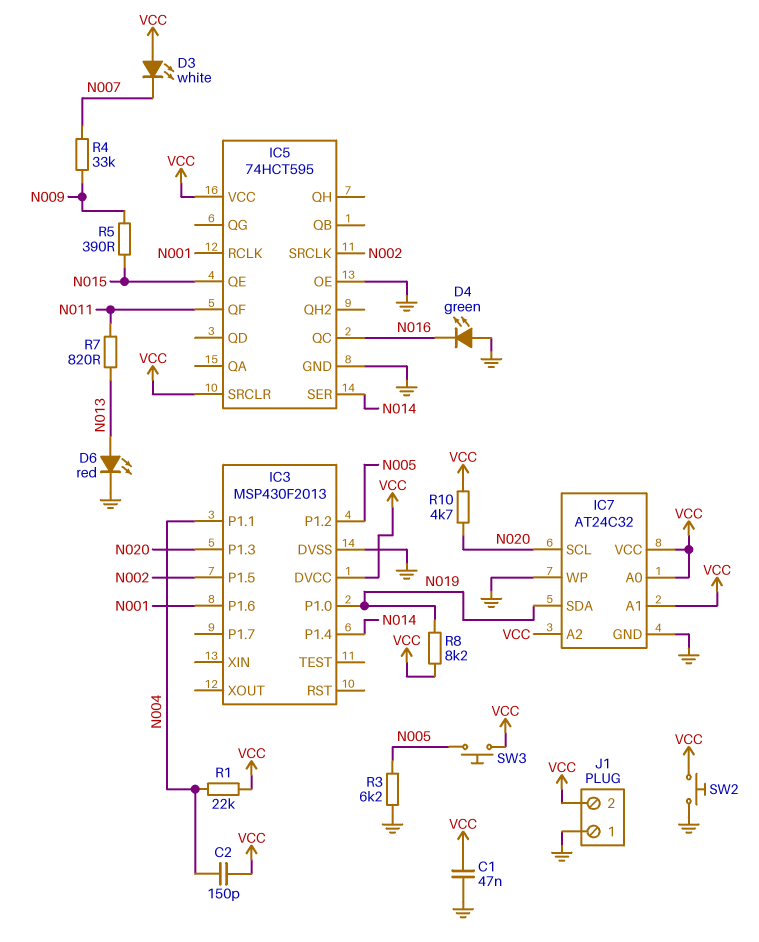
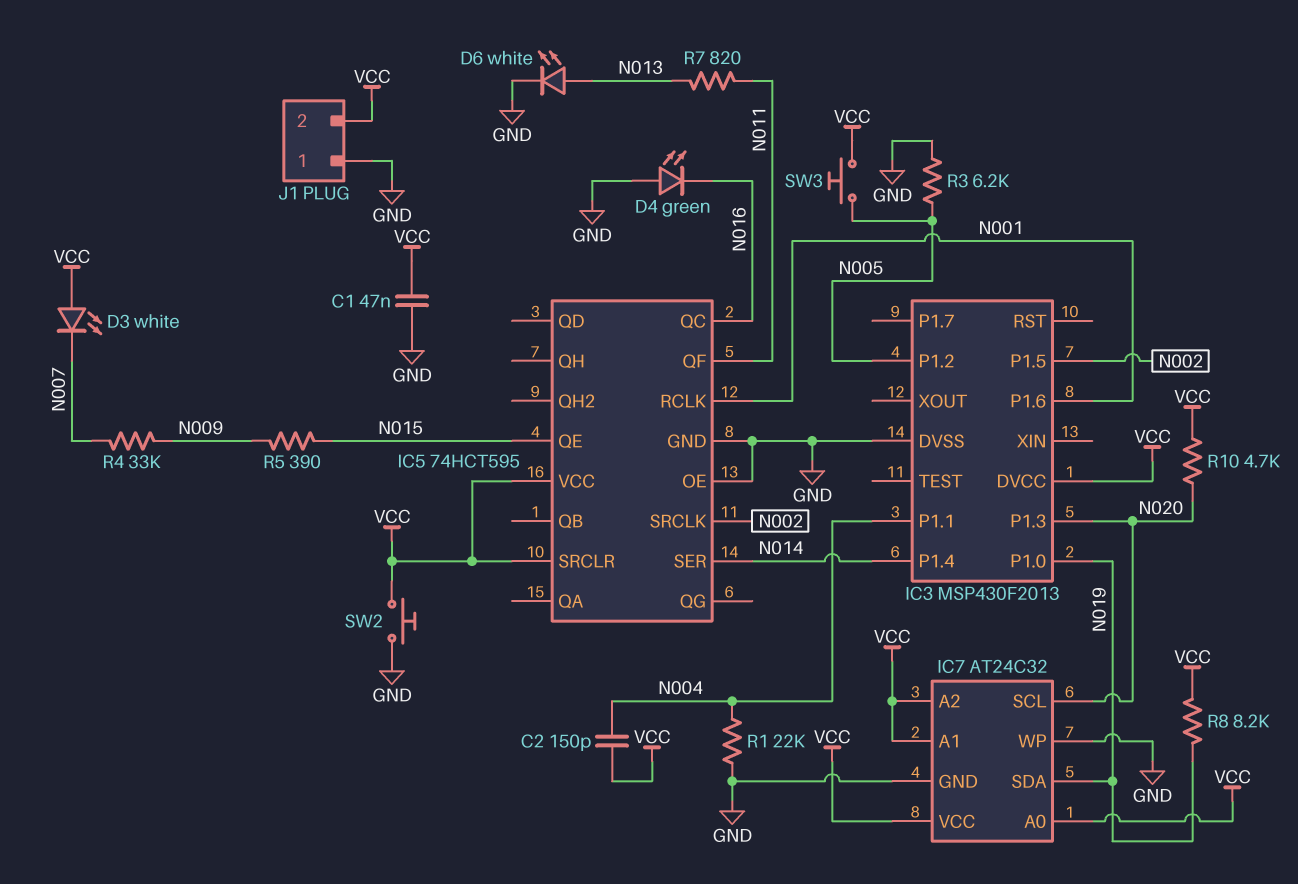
D6: LED red (A N013, K GND) -> LED white (A N013, K GND)
R1: 22k (N004, VCC) -> 22k (GND, N004)

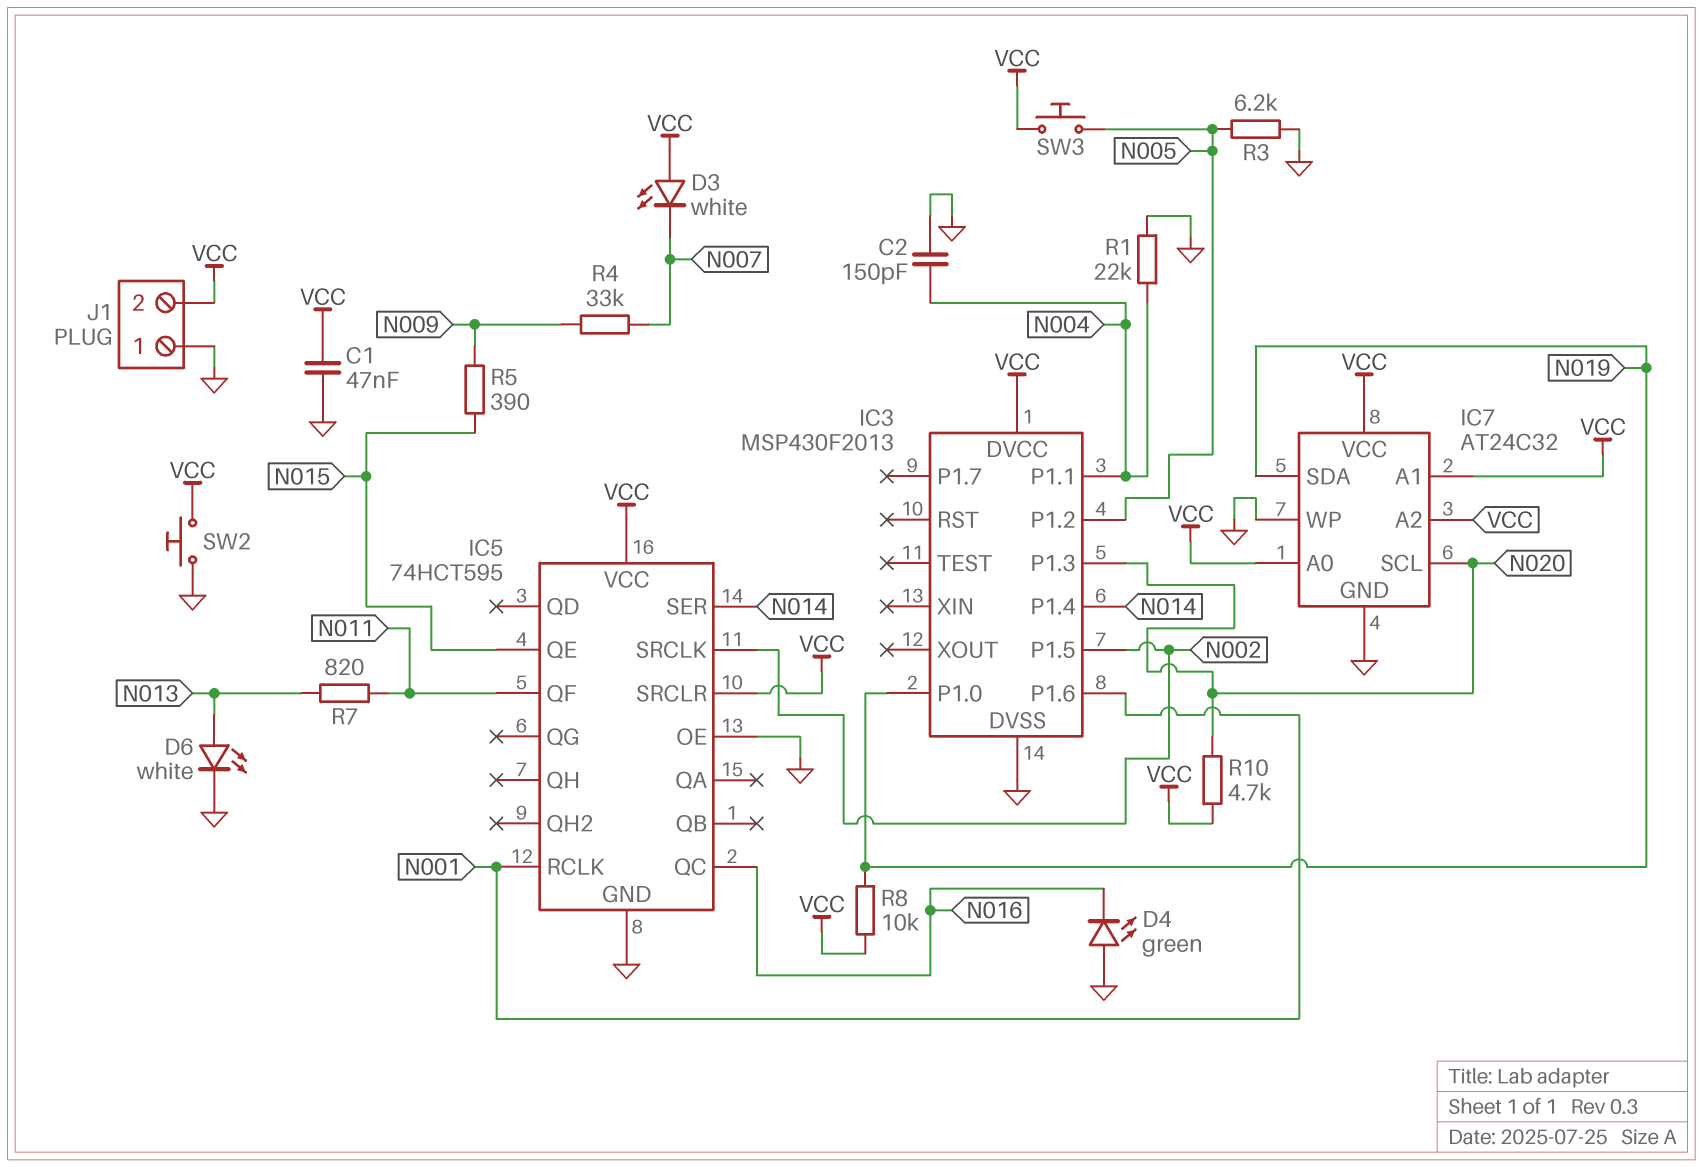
C2: 150pF (N004, VCC) -> 150pF (GND, N004)
R8: 8.2k (N019, VCC) -> 10k (N019, VCC)

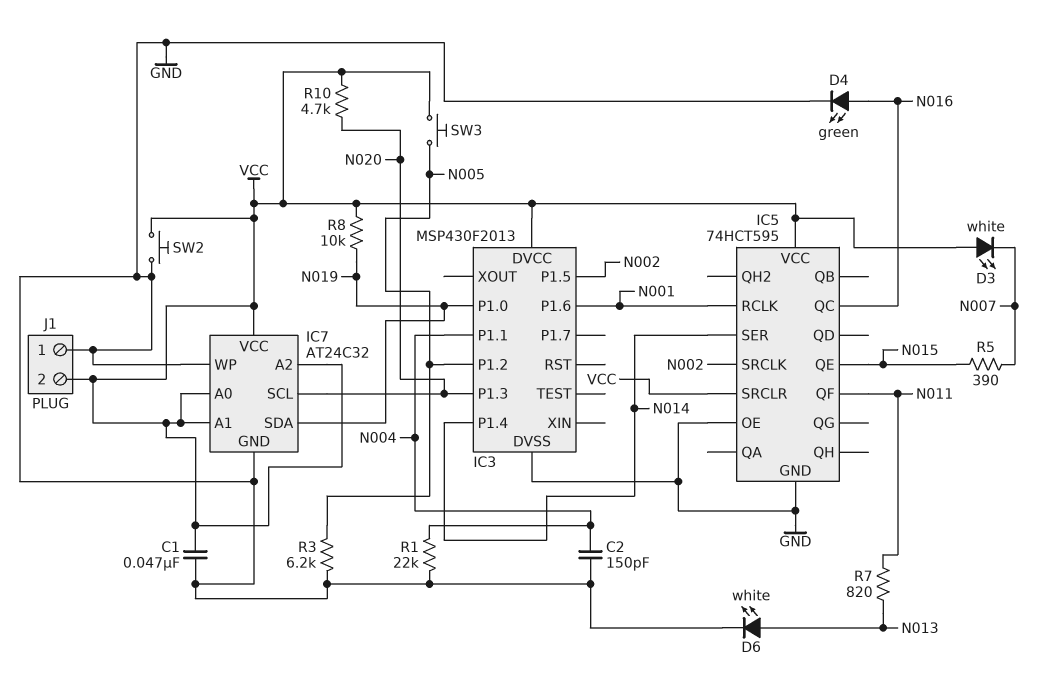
D4: LED green (A GND, K N016) -> LED green (A N016, K GND)
R4: 33k (N007, N009) -> none
R5: 390 (N009, N015) -> 390 (N007, N015)

